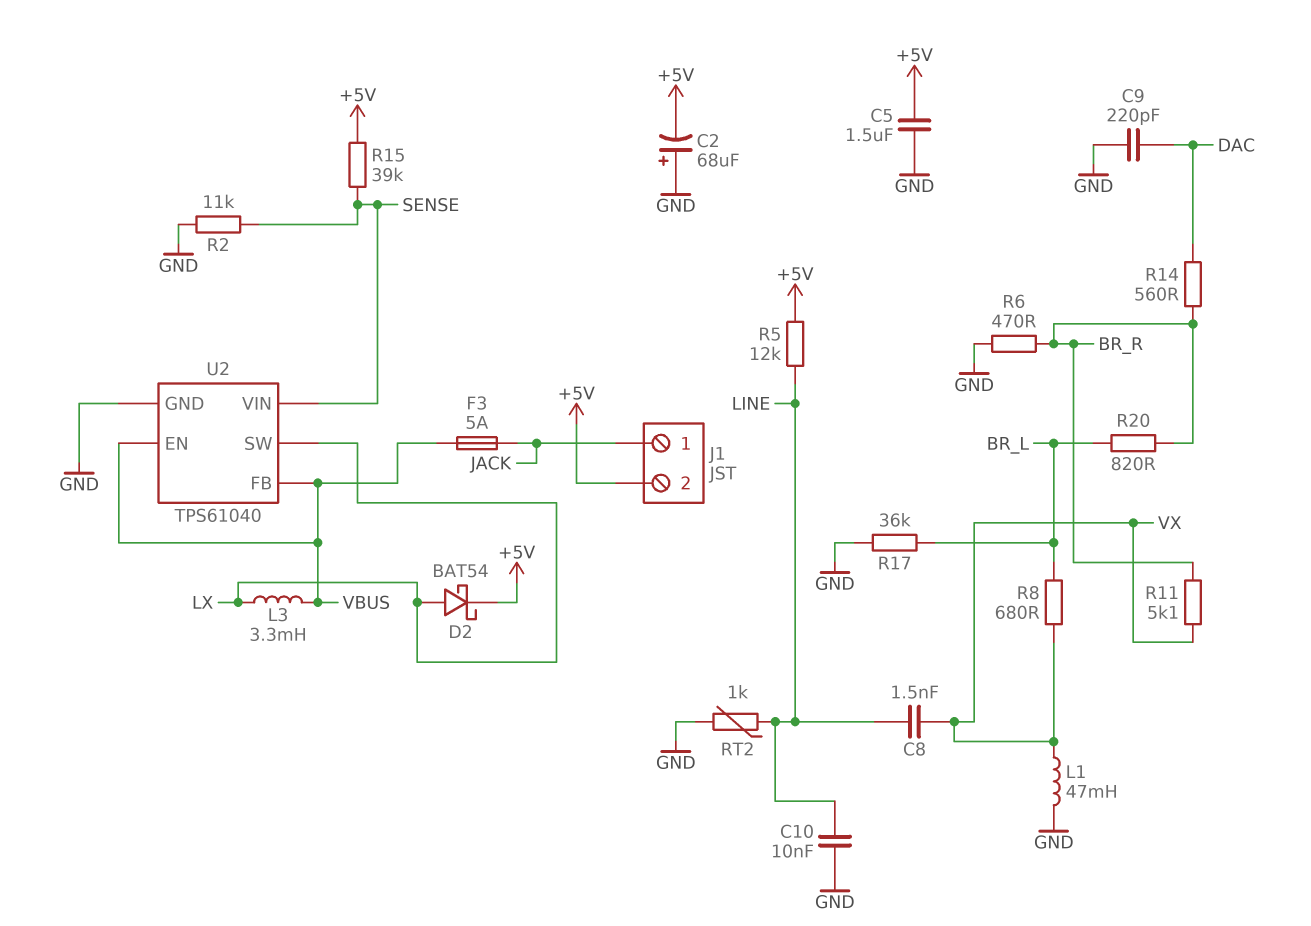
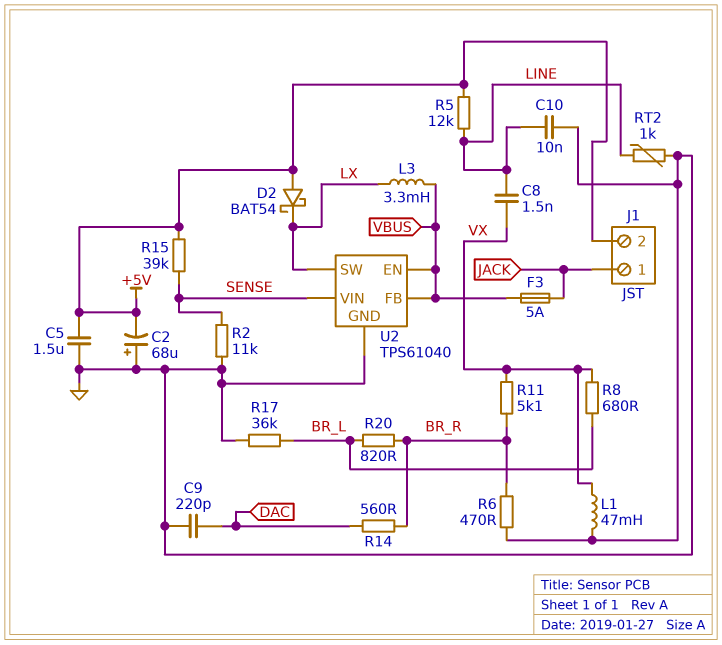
D2: schottky BAT54 (A LX, K +5V) -> schottky BAT54 (A +5V, K LX)

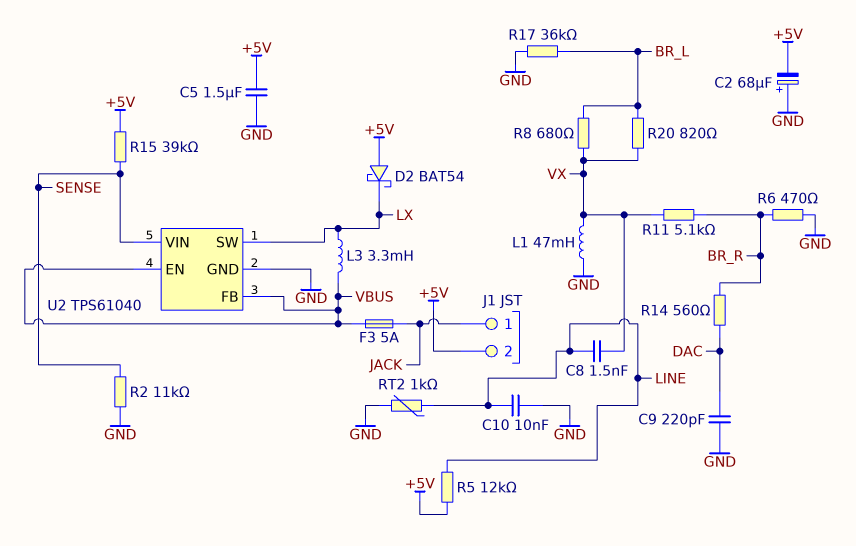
R20: 820 (BR_L, BR_R) -> 820 (BR_L, VX)

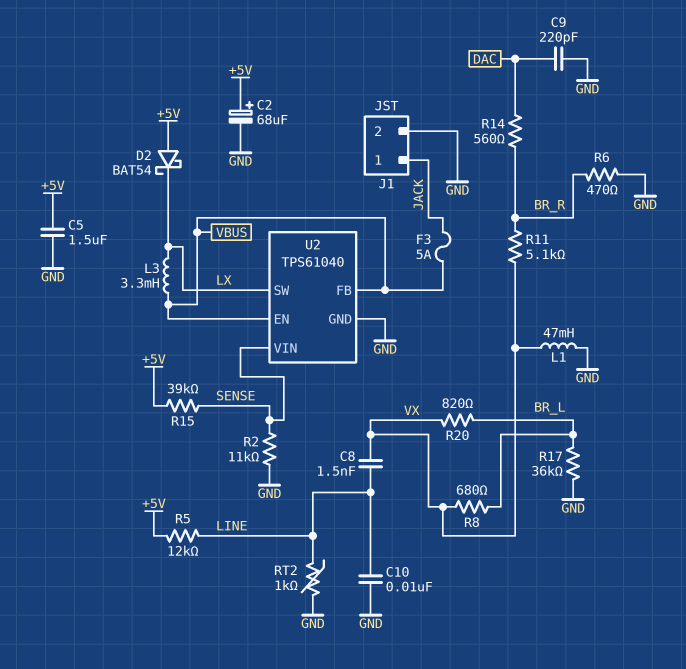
C2: 68uF (plus GND, minus +5V) -> 68uF (plus +5V, minus GND)
J1 pin 2: +5V -> GND

